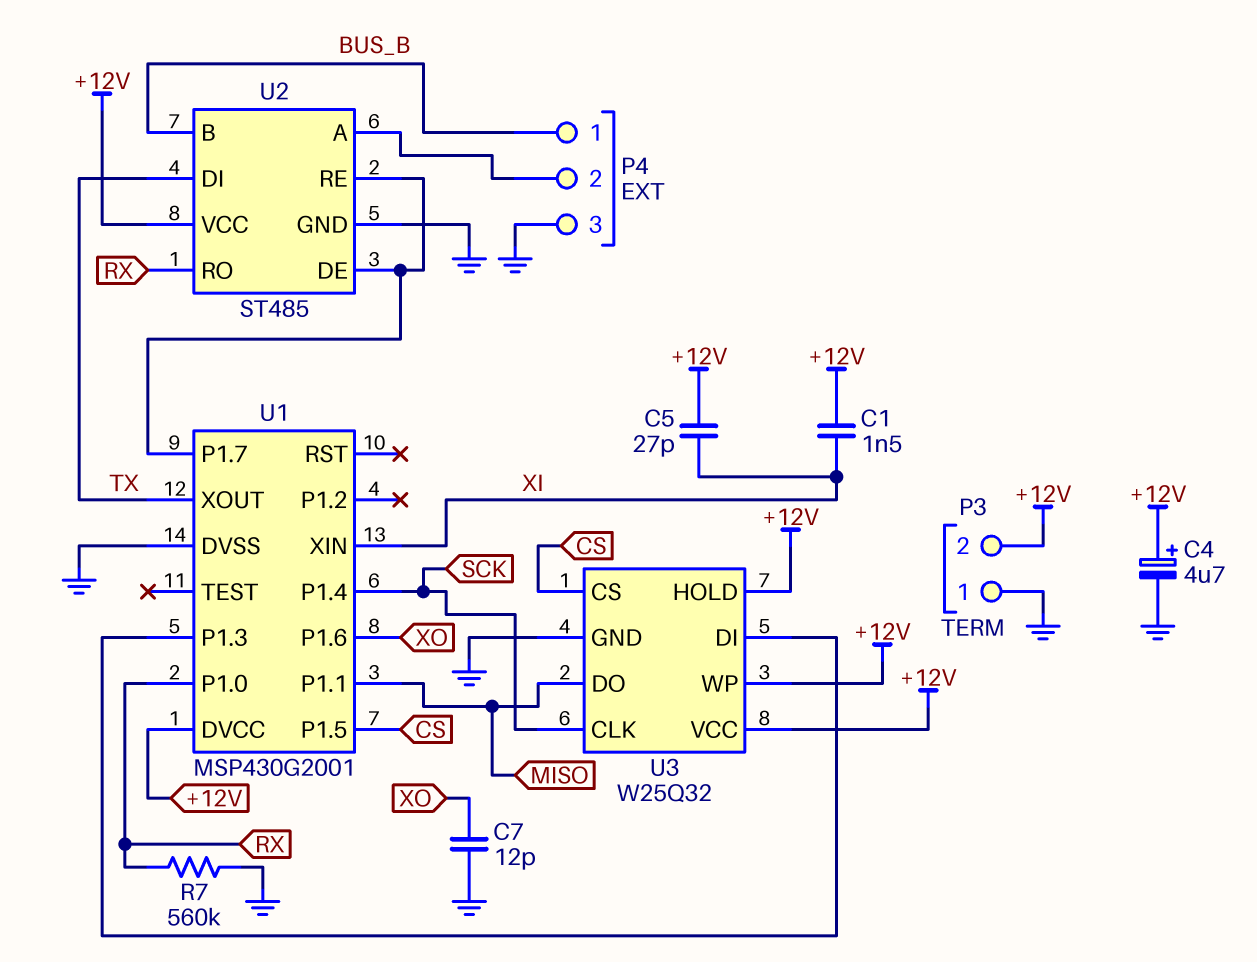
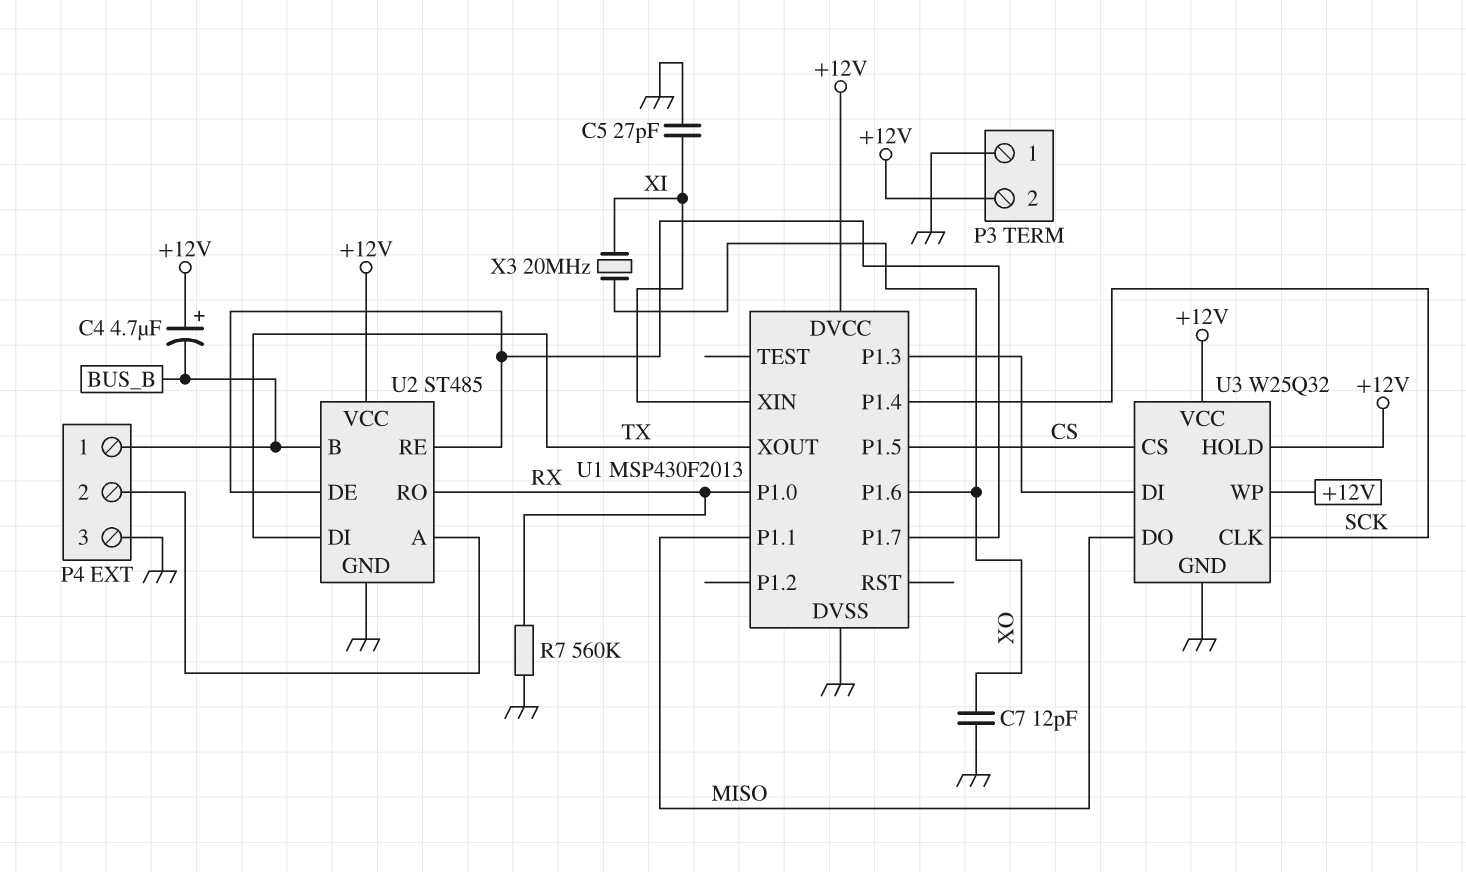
C1: 1.5nF (+12V, XI) -> none
C4: 4.7uF (plus +12V, minus GND) -> 4.7uF (plus +12V, minus BUS_B)
C5: 27pF (+12V, XI) -> 27pF (GND, XI)
U1: MSP430G2001 -> MSP430F2013
X3: none -> 20MHz (XI, XO)

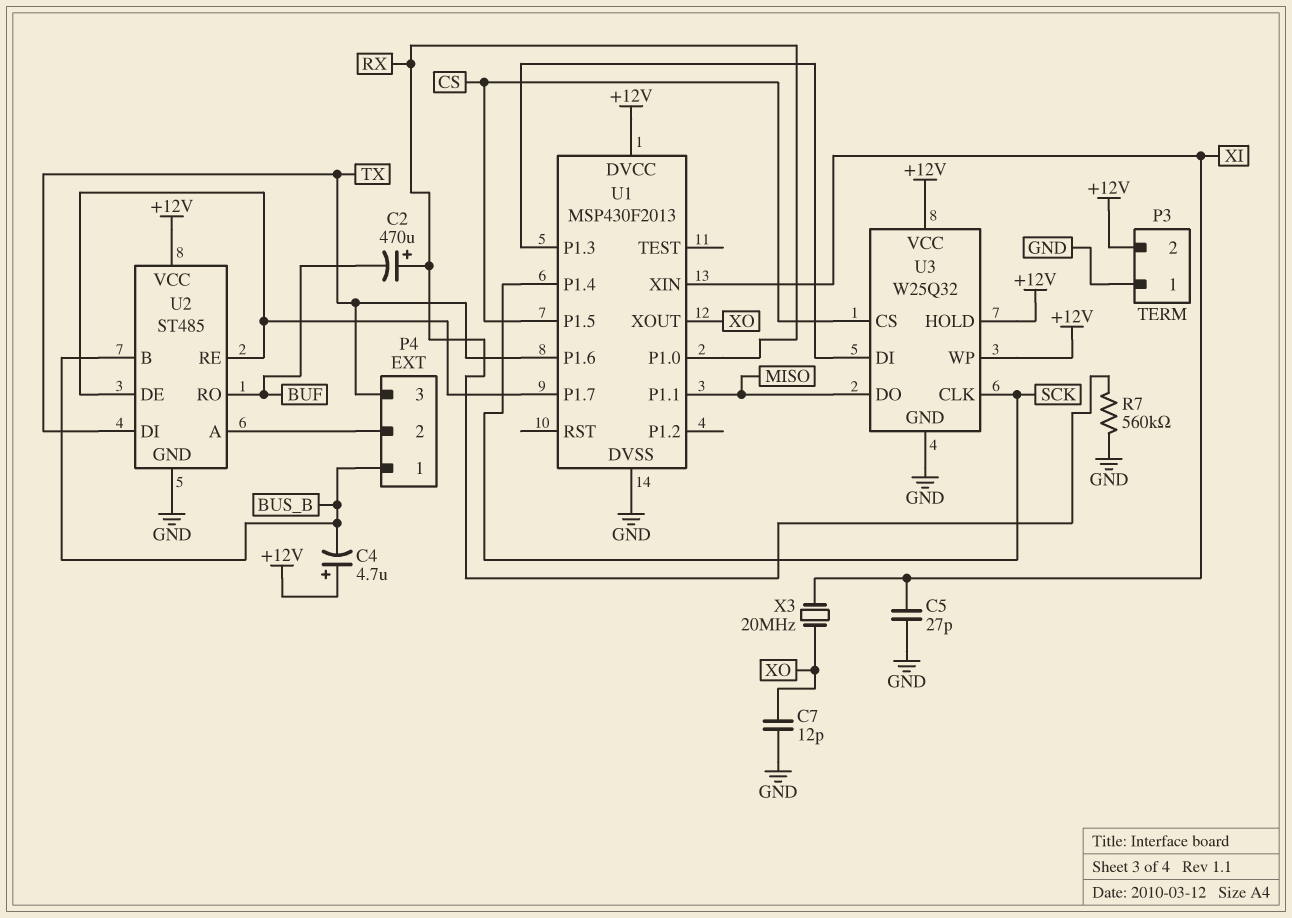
C2: none -> 470uF (plus RX, minus BUF)
P4 pin 3: GND -> TX
U1 pin P1.6: XO -> TX
U1 pin XOUT: TX -> XO
U2 pin RO: RX -> BUF

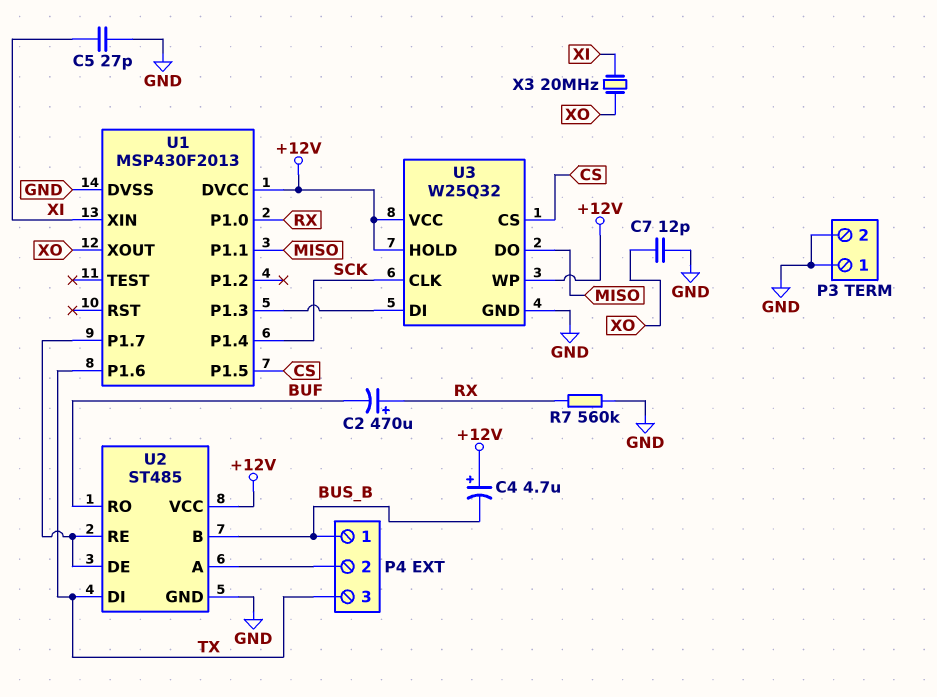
P3 pin 2: +12V -> GND

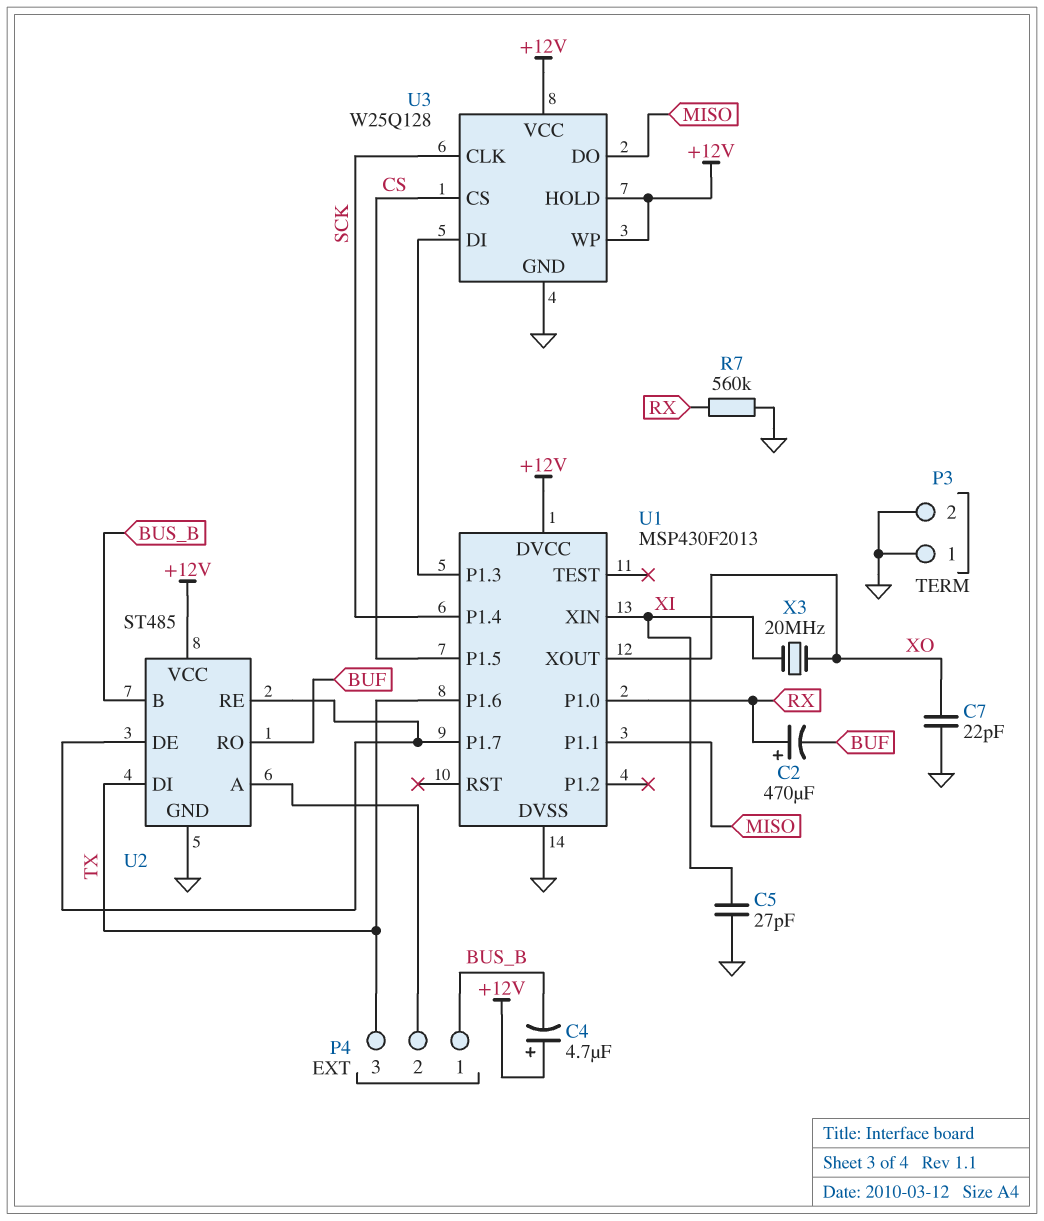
C7: 12pF (GND, XO) -> 22pF (GND, XO)
U3: W25Q32 -> W25Q128

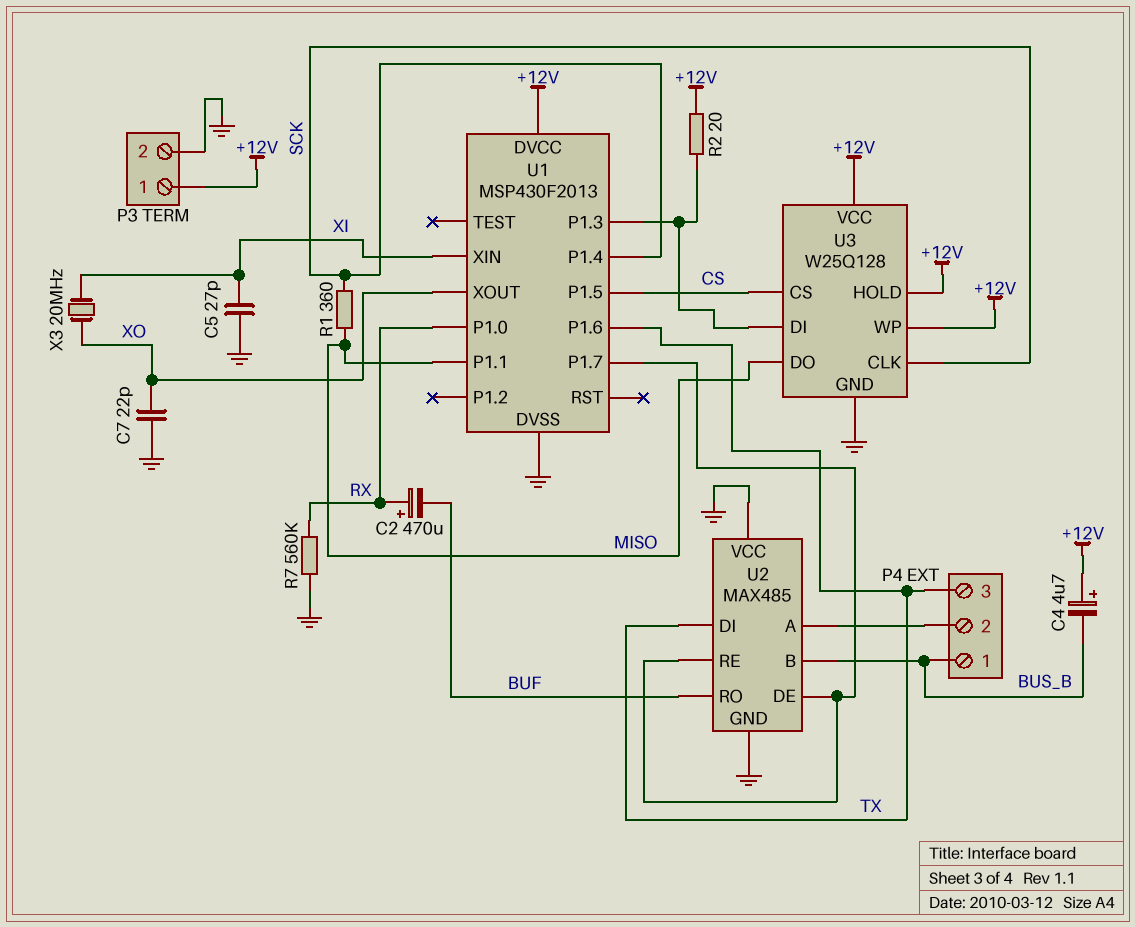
P3 pin 1: GND -> +12V
R1: none -> 360 (MISO, SCK)
R2: none -> 20 (+12V, U1/P1.3)
U2: ST485 -> MAX485
U2 pin VCC: +12V -> GND

